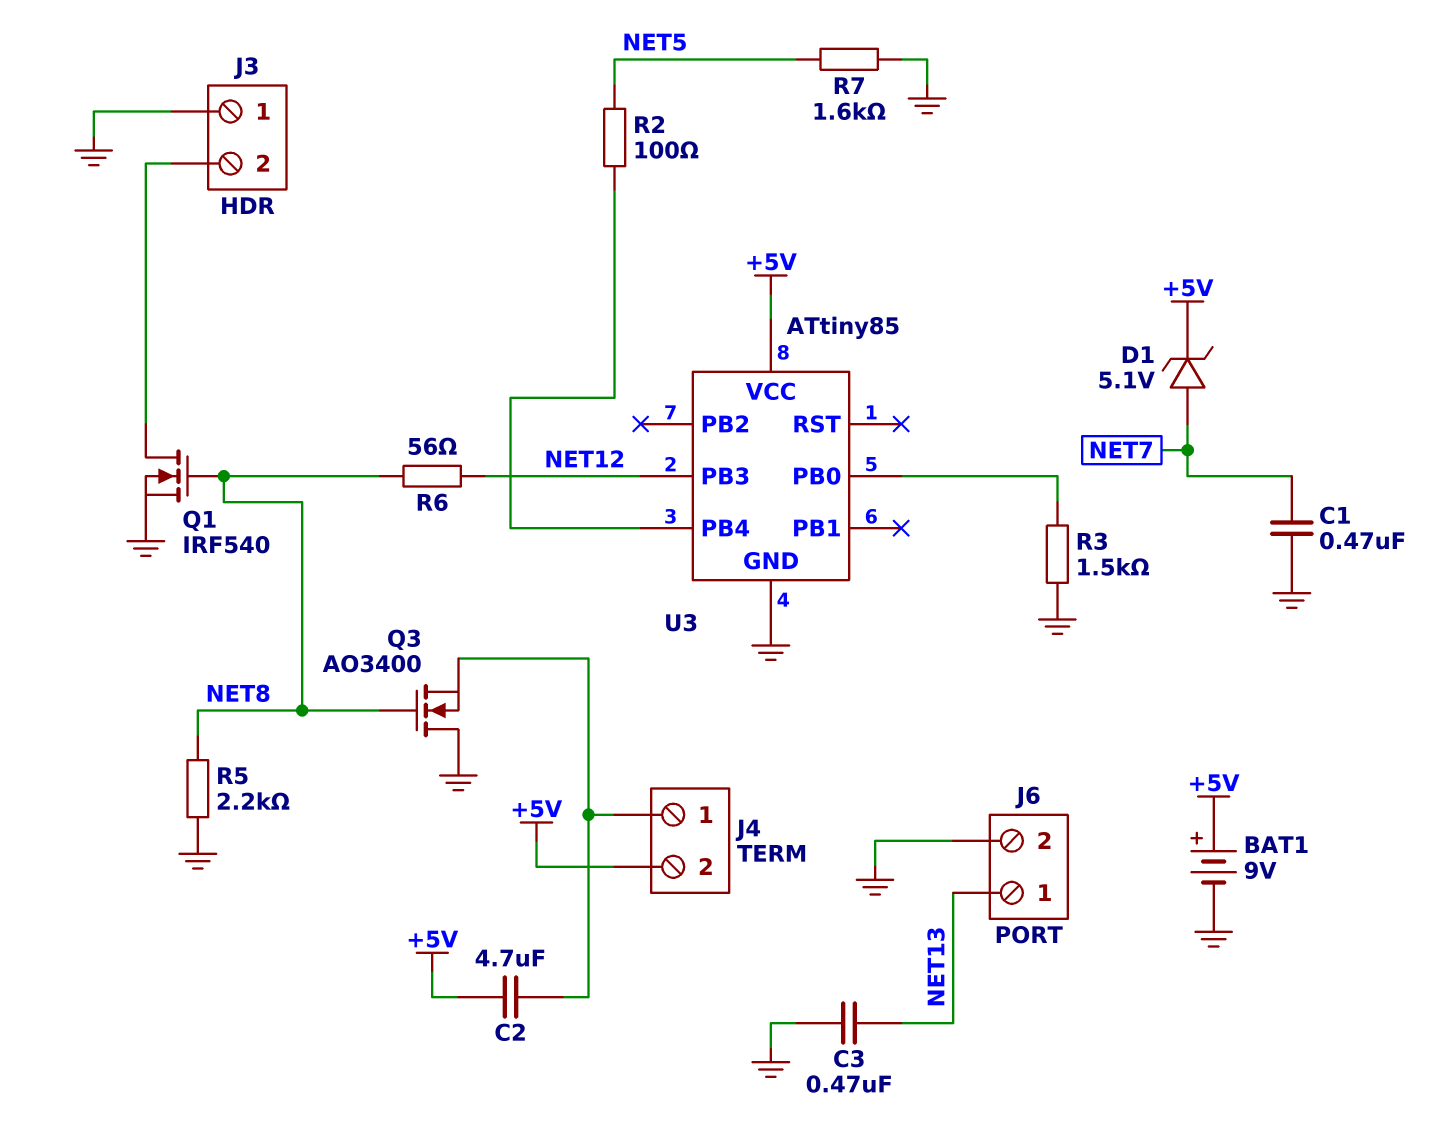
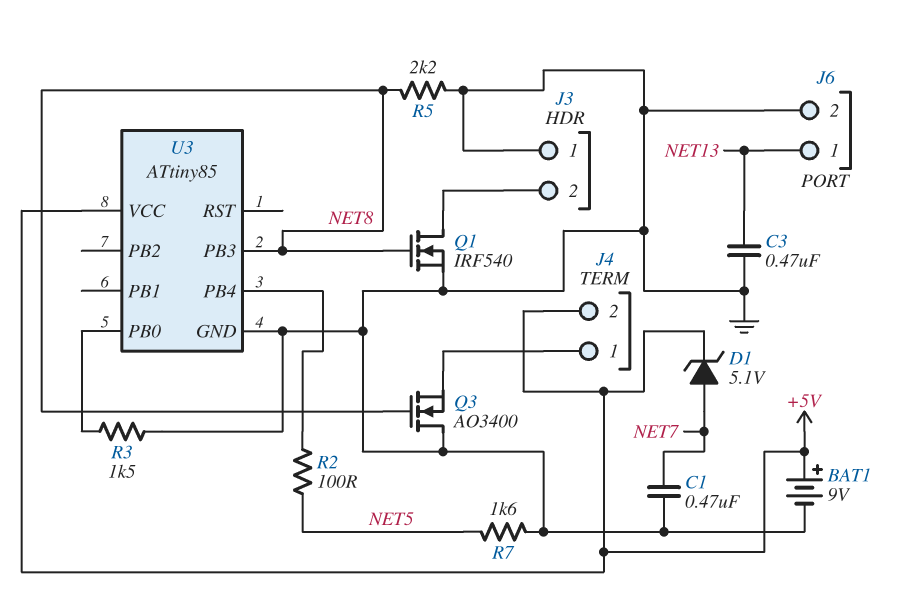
C2: 4.7uF (+5V, J4/1) -> none
R6: 56 (NET8, NET12) -> none
U3 pin PB3: NET12 -> NET8

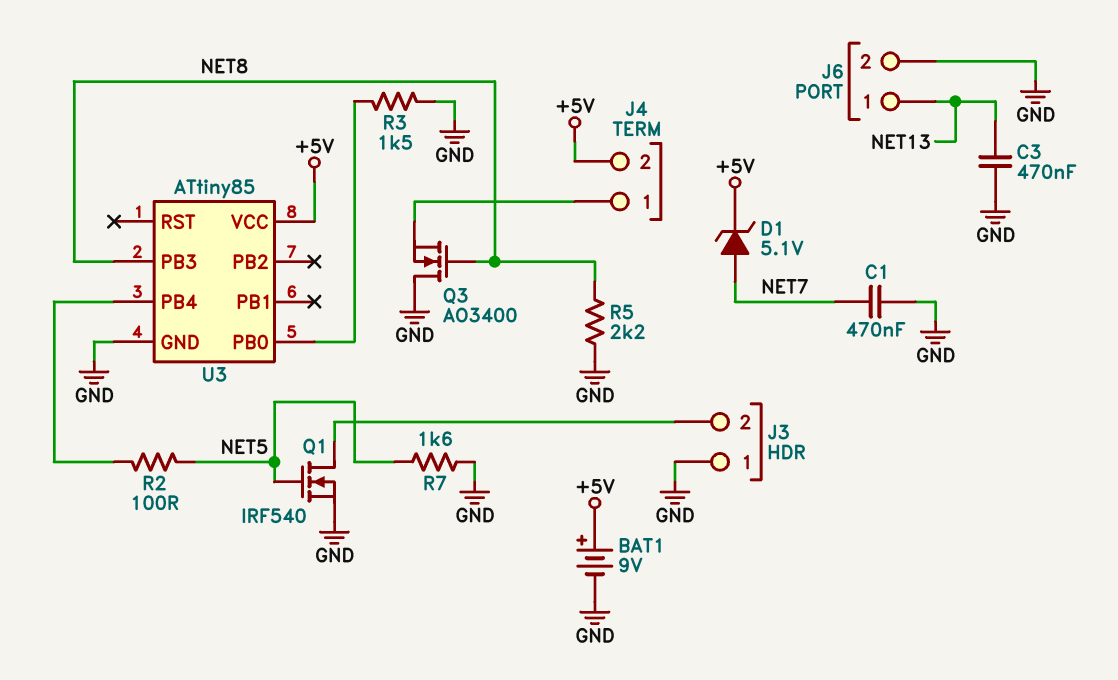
Q1: NMOS IRF540 (G NET8, D J3/2, S GND) -> NMOS IRF540 (G NET5, D J3/2, S GND)

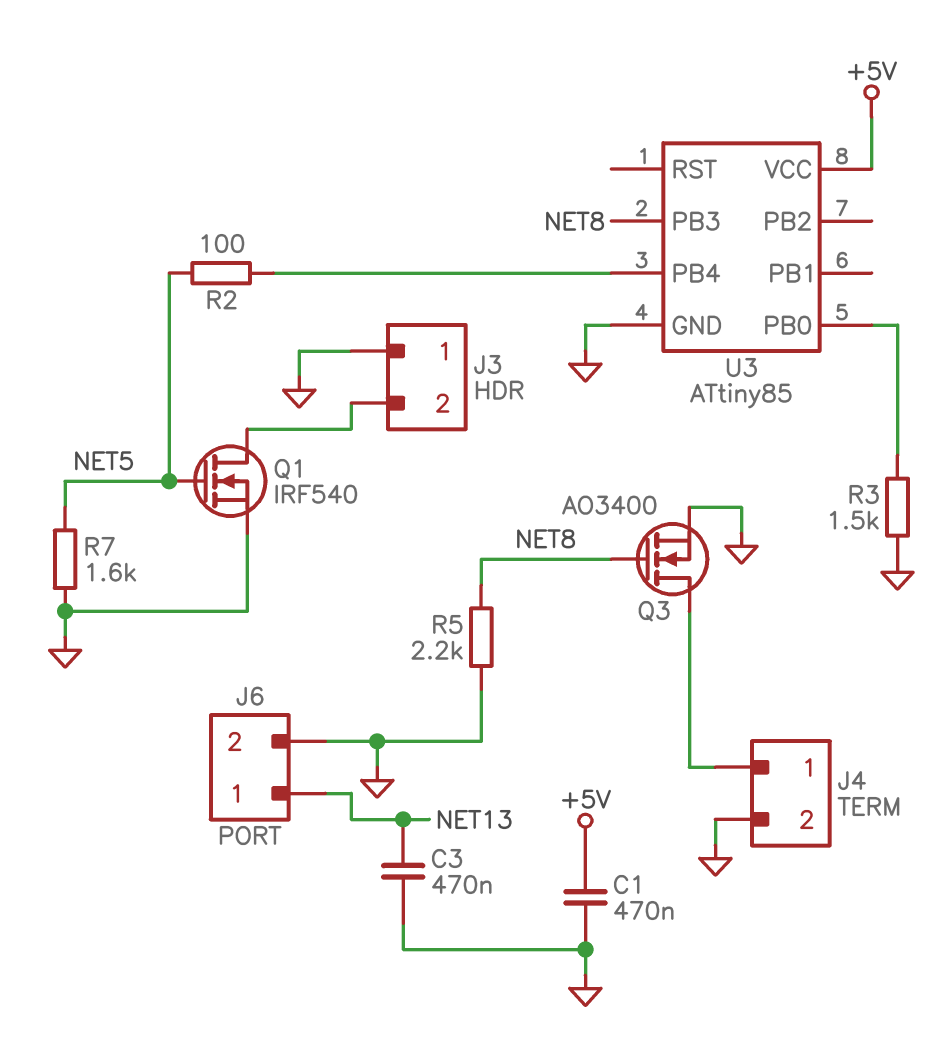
BAT1: 9V (plus +5V, minus GND) -> none
C1: 470nF (GND, NET7) -> 470nF (+5V, GND)
D1: zener 5.1V (A NET7, K +5V) -> none
J4 pin 2: +5V -> GND
Q3: NMOS AO3400 (G NET8, D GND, S J4/1) -> NMOS AO3400 (G NET8, D J4/1, S GND)

